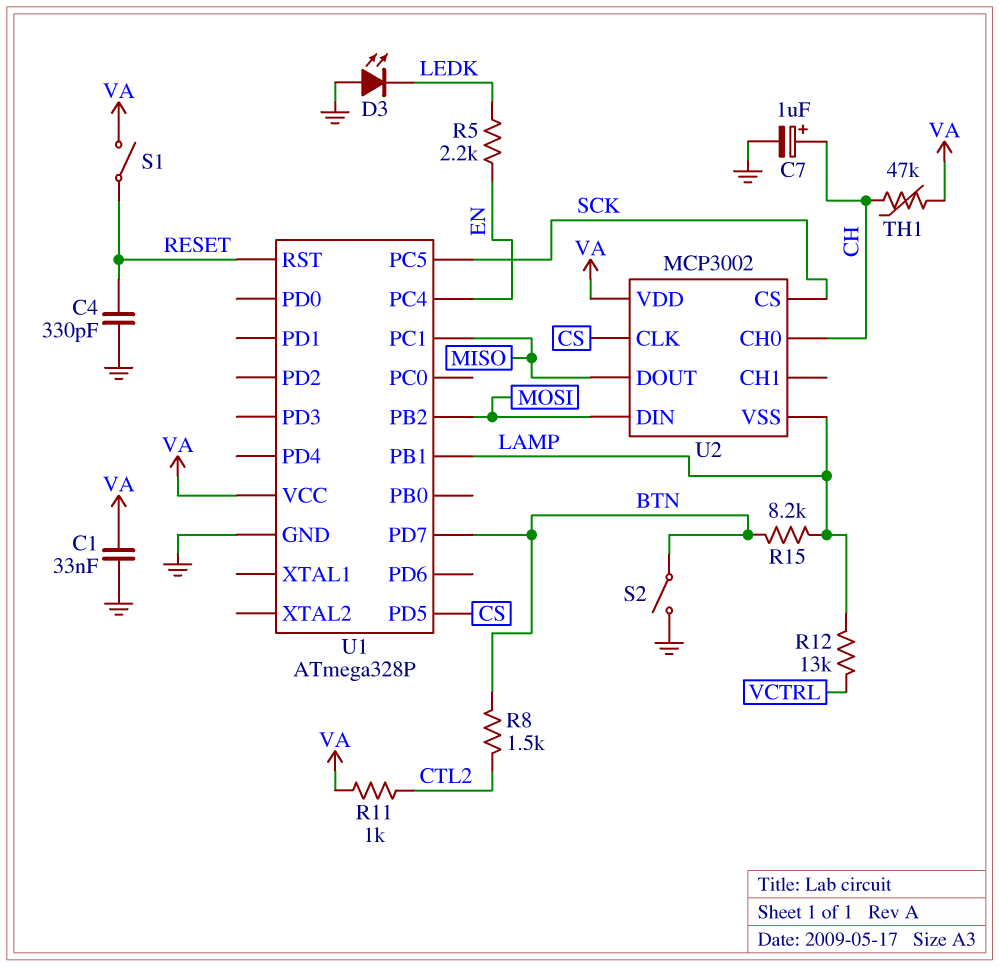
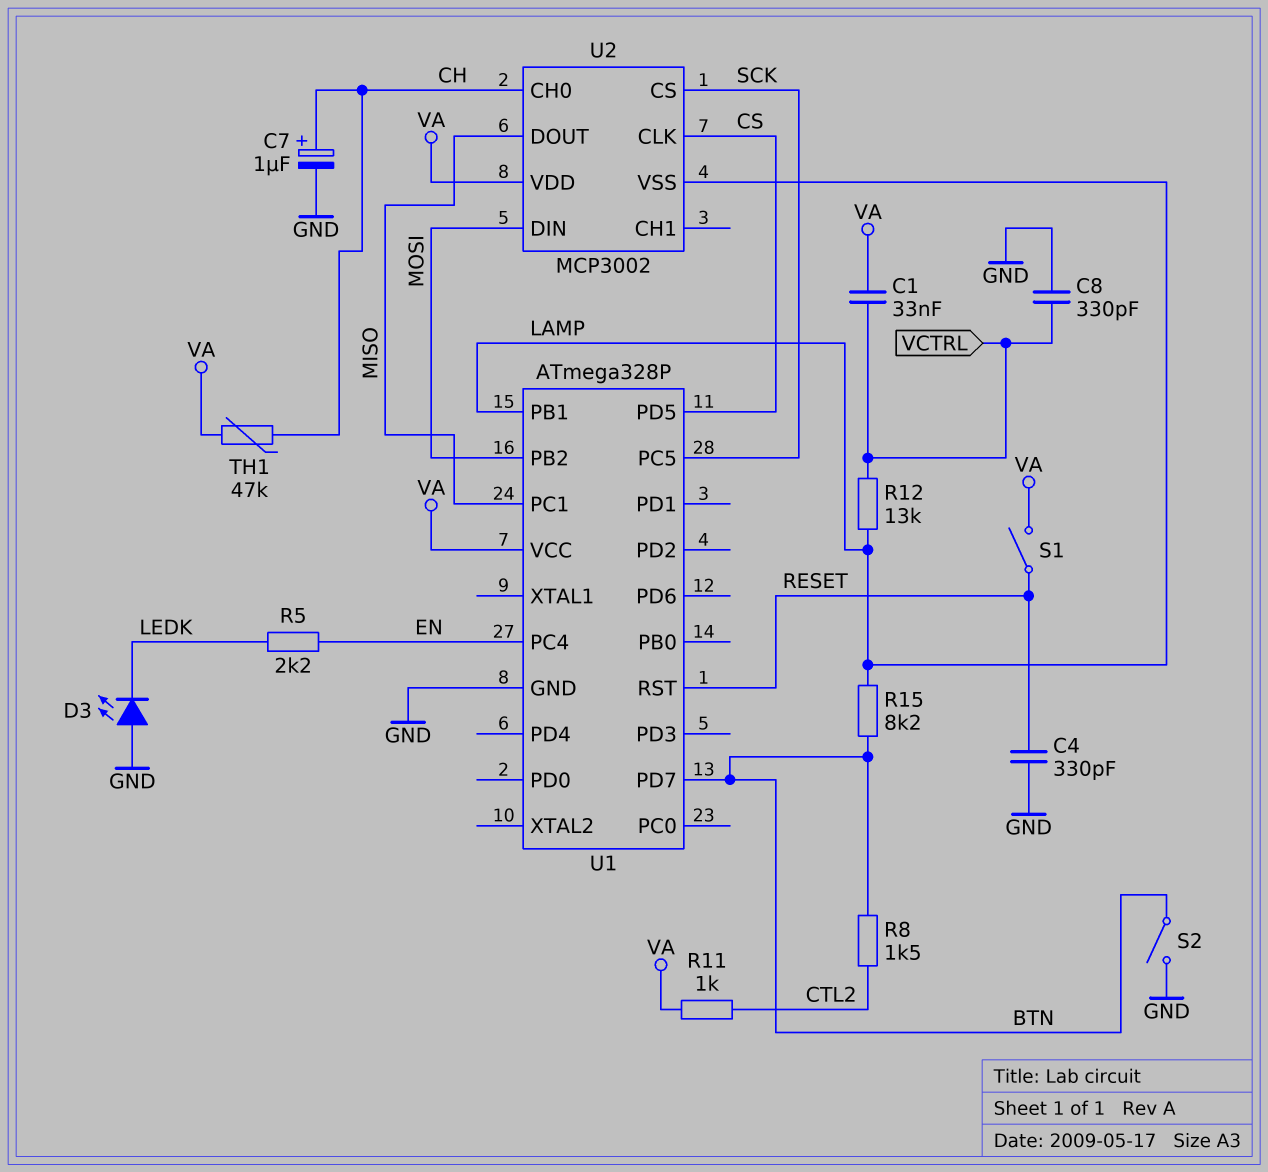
C1: 33nF (GND, VA) -> 33nF (VA, VCTRL)
C8: none -> 330pF (GND, VCTRL)

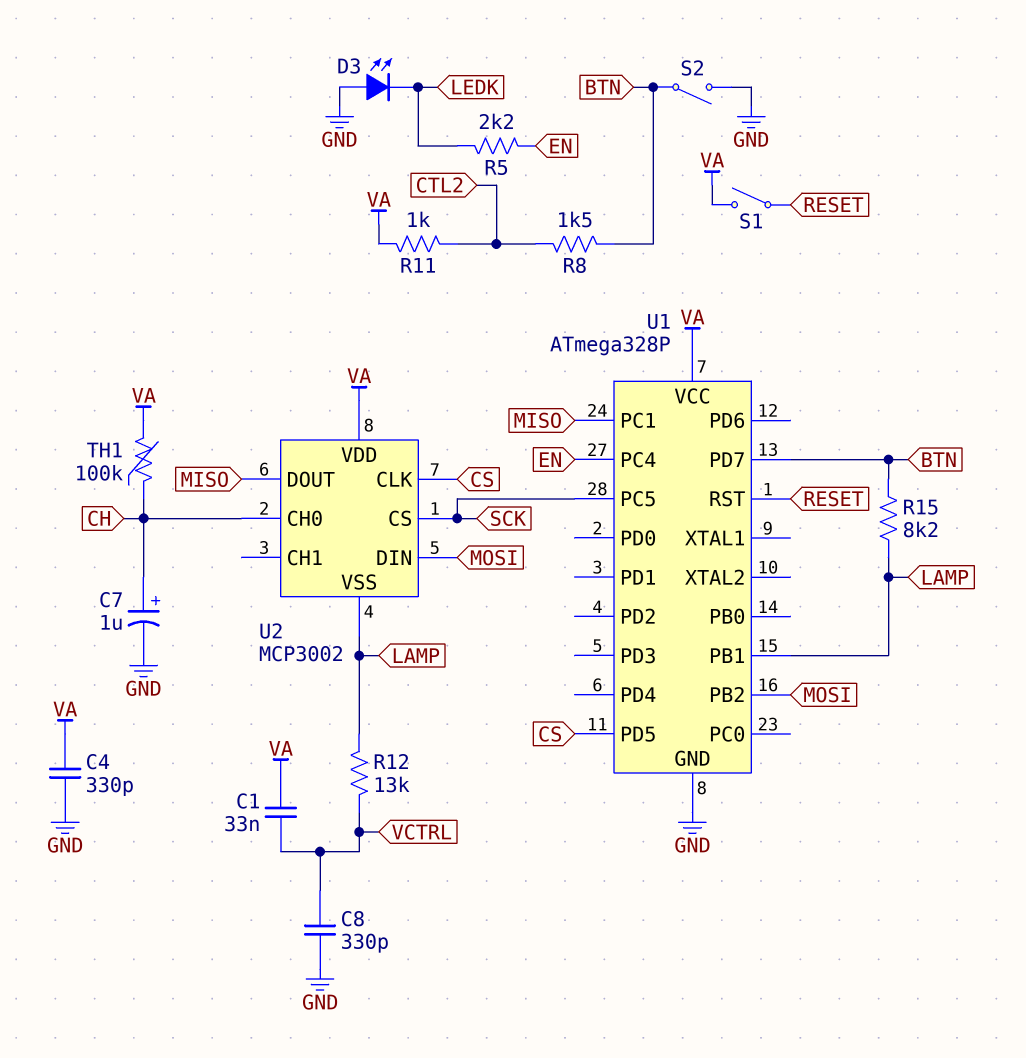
C4: 330pF (GND, RESET) -> 330pF (GND, VA)
TH1: 47k (CH, VA) -> 100k (CH, VA)

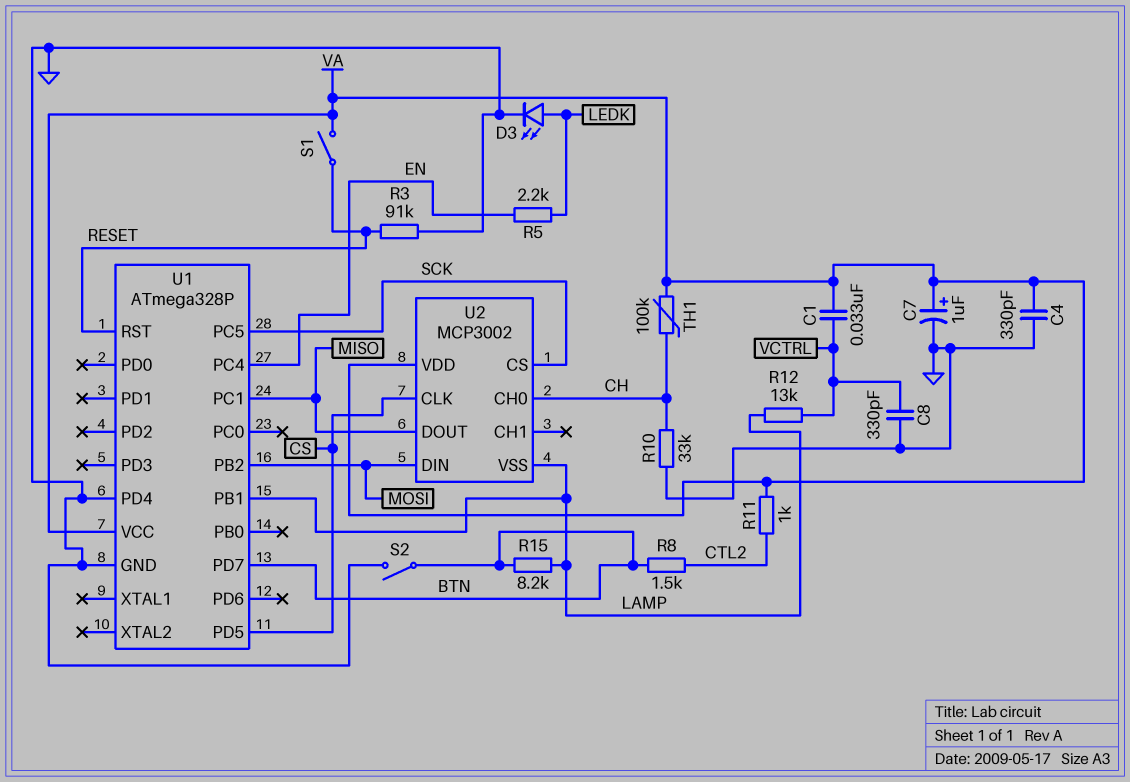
C7: 1uF (plus CH, minus GND) -> 1uF (plus VA, minus GND)
D3: LED (A GND, K LEDK) -> LED (A LEDK, K GND)
R3: none -> 91k (GND, RESET)
R10: none -> 33k (CH, GND)
U1 pin PD4: none -> GND

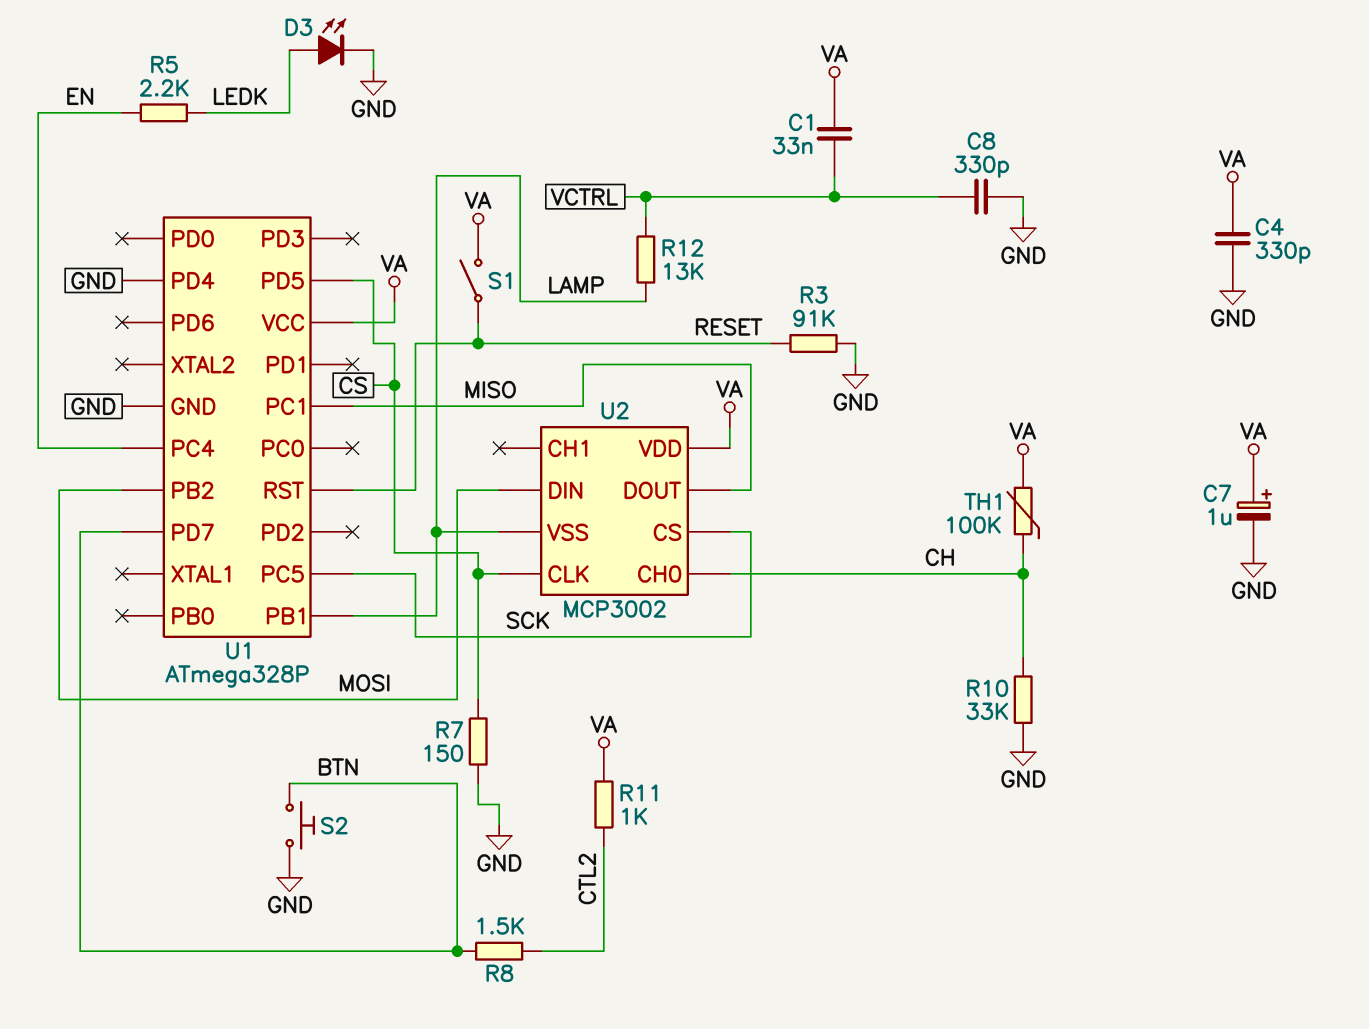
R7: none -> 150 (CS, GND)
R15: 8.2k (BTN, LAMP) -> none
S2: switch (BTN, GND) -> button (BTN, GND)

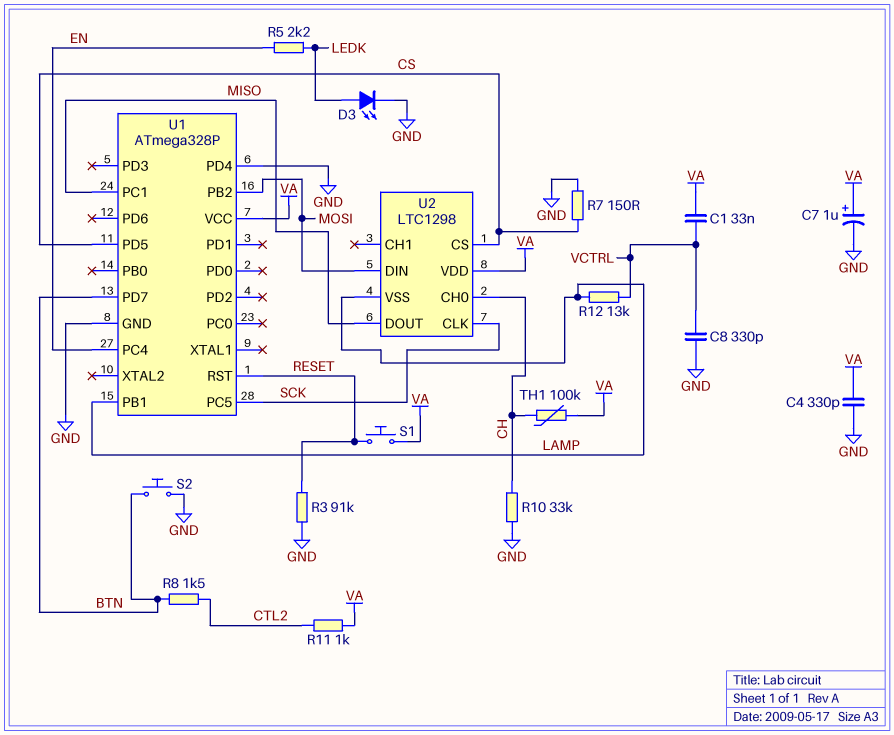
S1: switch (RESET, VA) -> button (RESET, VA)
U2: MCP3002 -> LTC1298
U2 pin CLK: CS -> SCK
U2 pin CS: SCK -> CS

